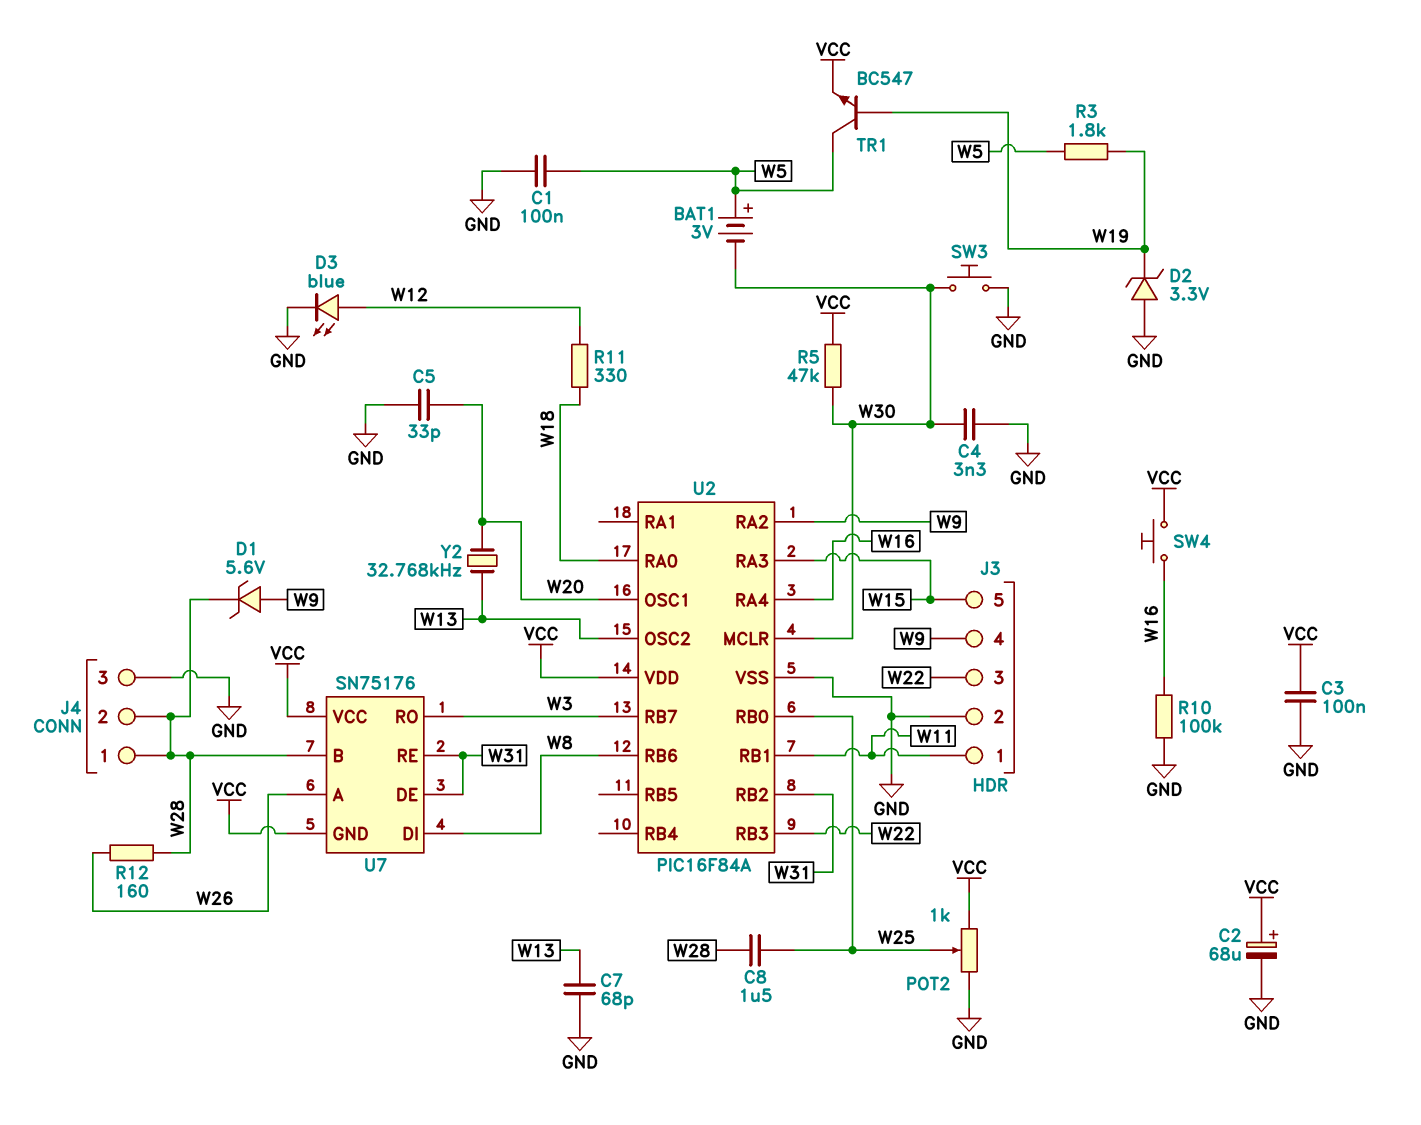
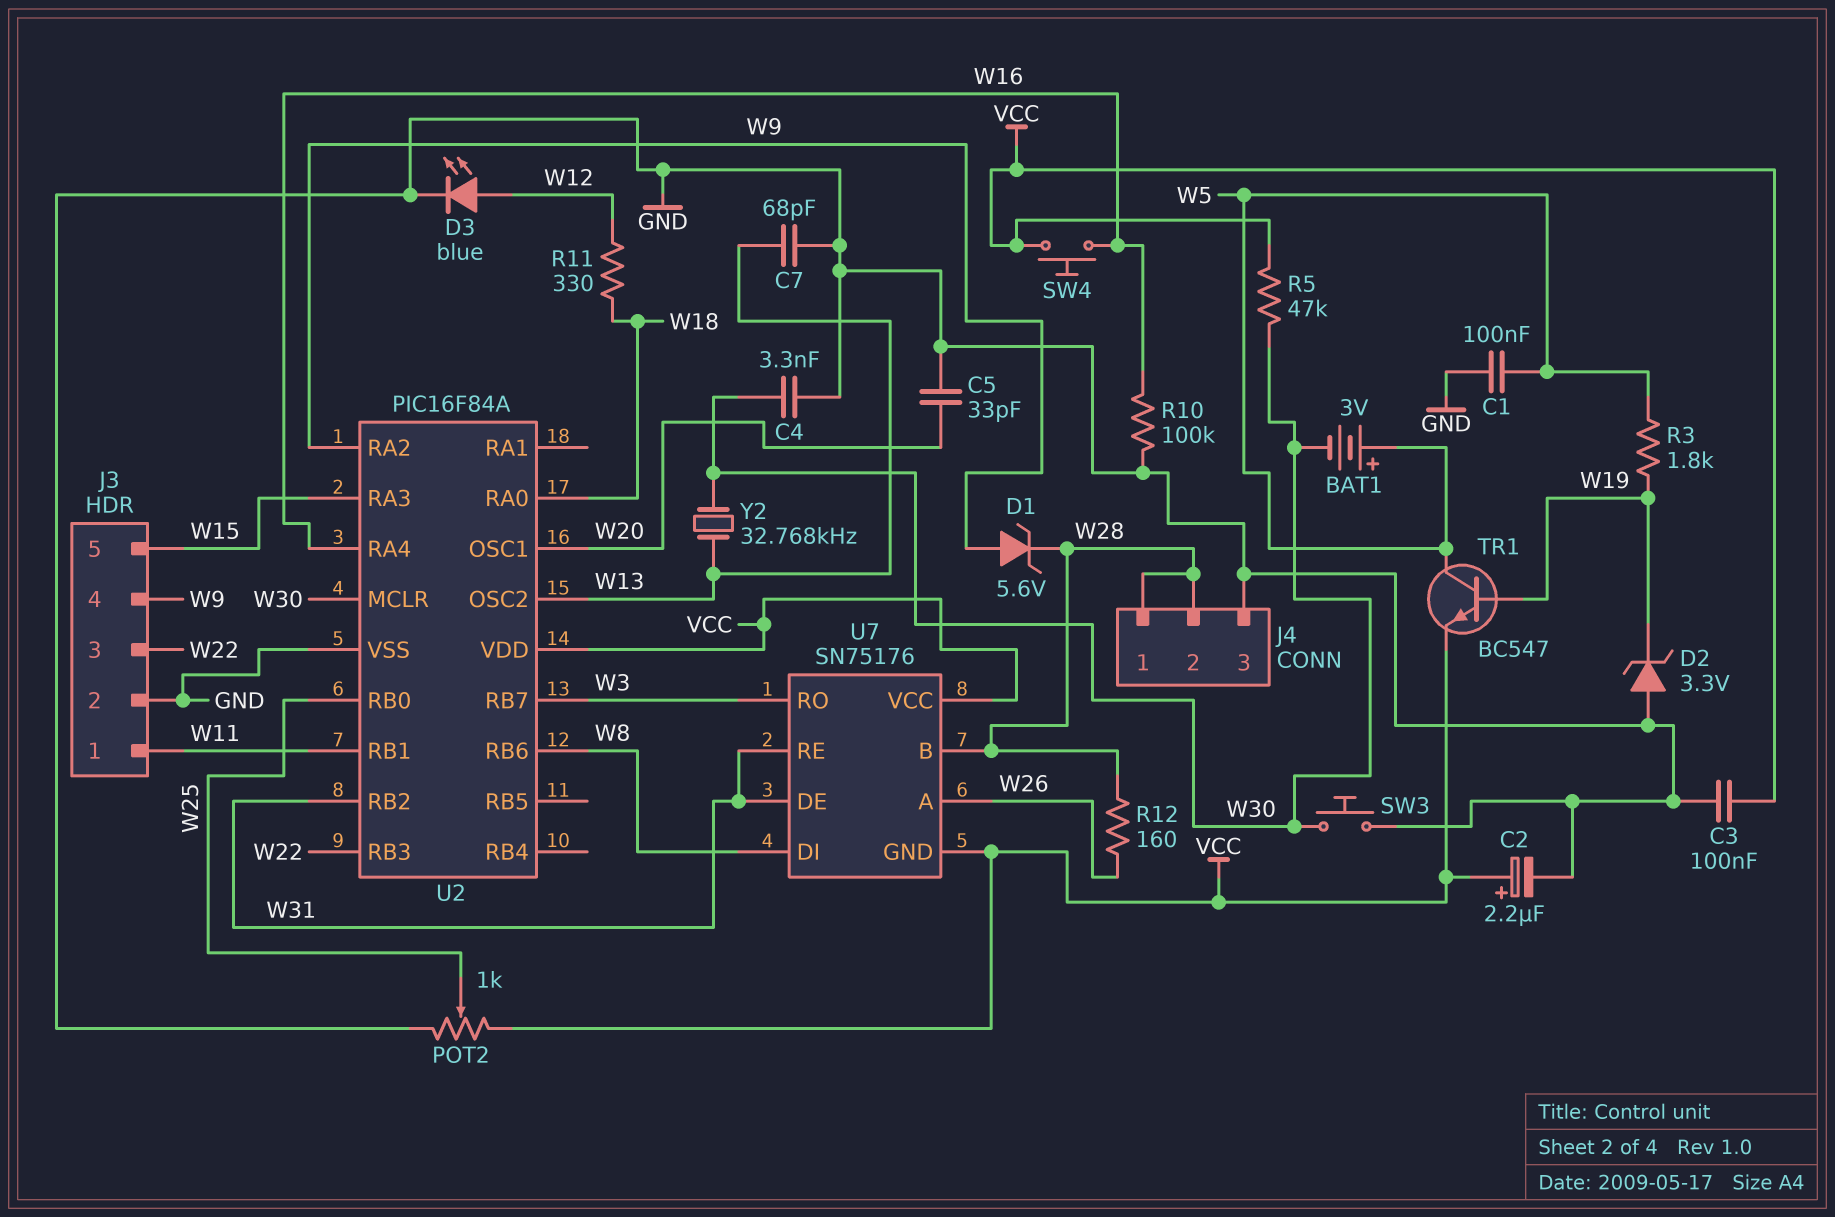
C2: 68uF (plus VCC, minus GND) -> 2.2uF (plus VCC, minus GND)
C8: 1.5uF (W25, W28) -> none
Y2: 32.768kHz (W13, W20) -> 32.768kHz (W13, W30)

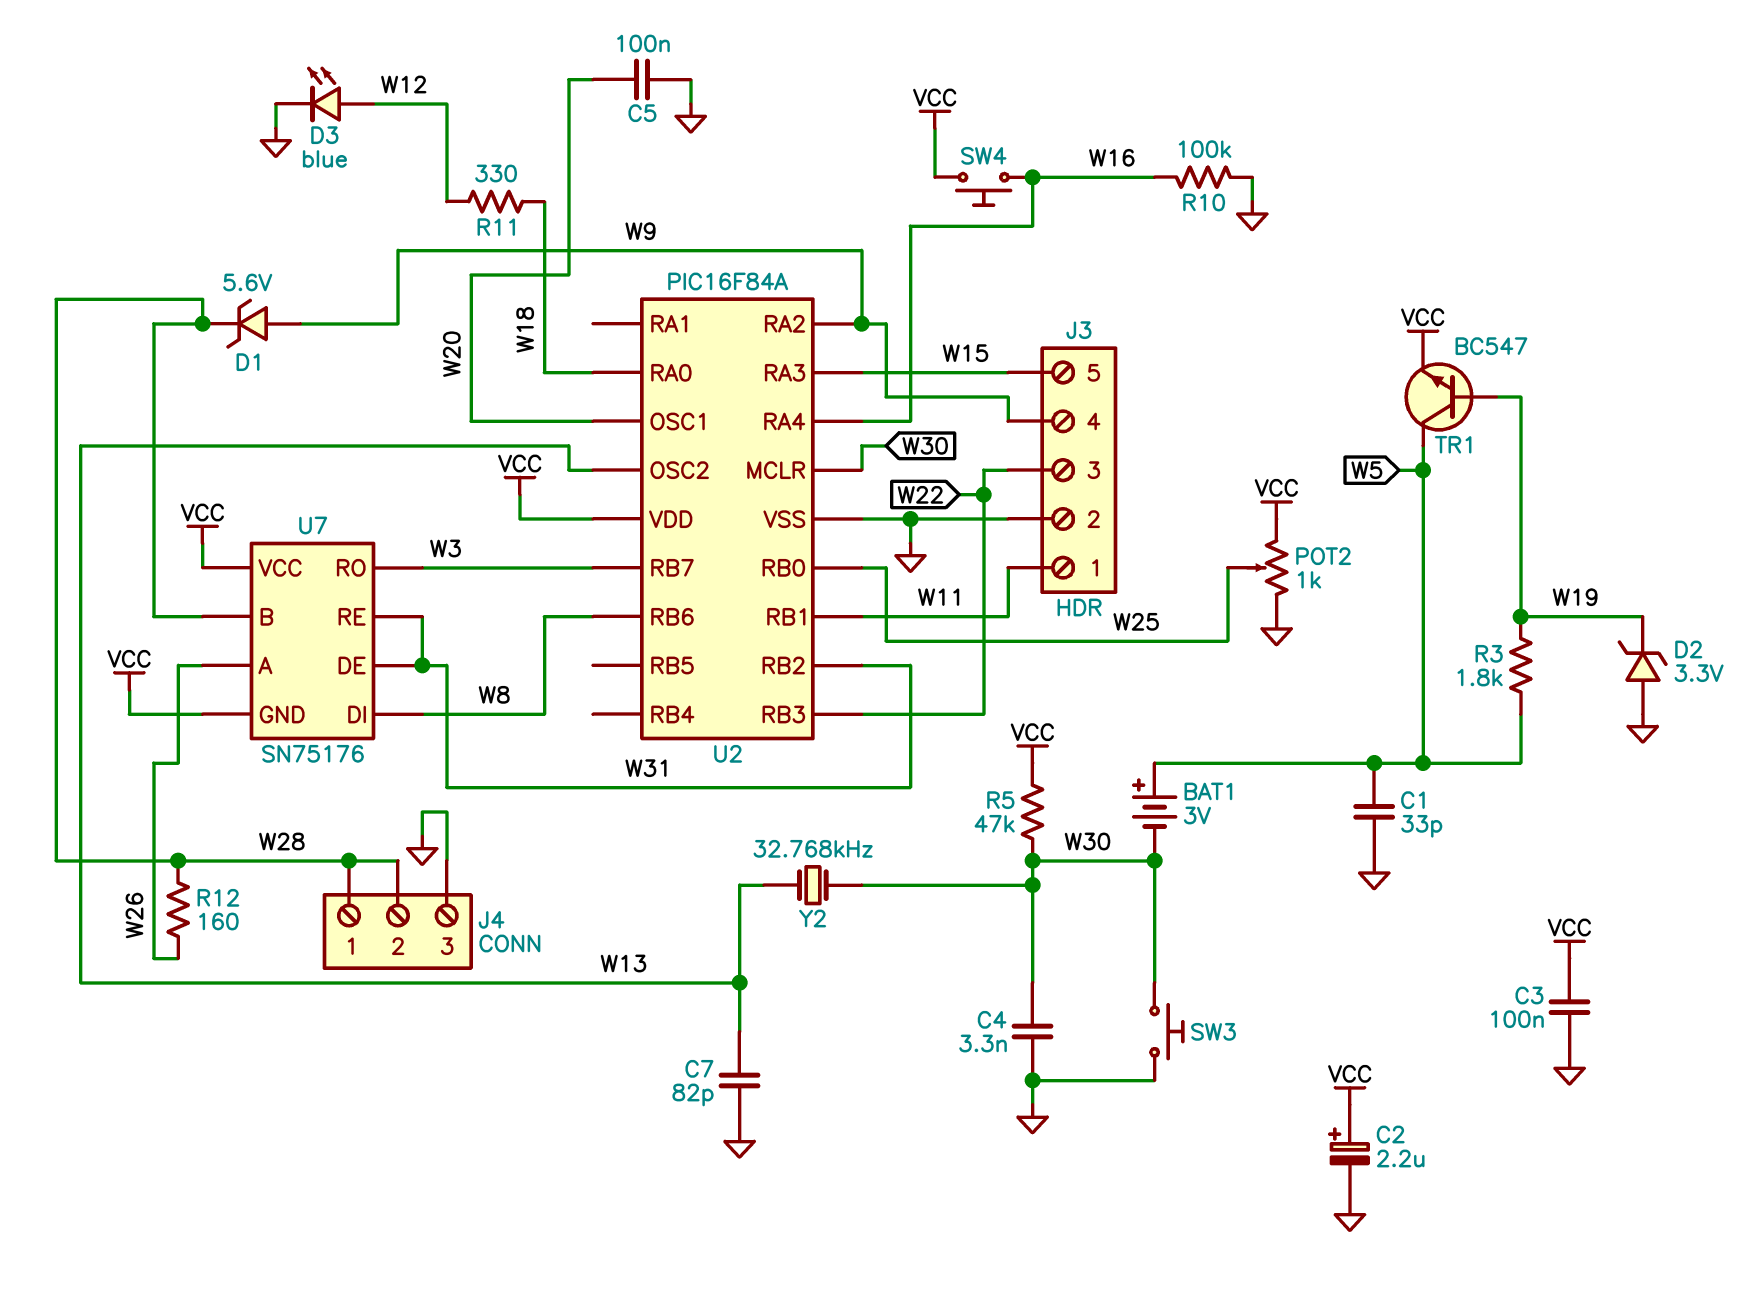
C1: 100nF (GND, W5) -> 33pF (GND, W5)
C5: 33pF (GND, W20) -> 100nF (GND, W20)
C7: 68pF (GND, W13) -> 82pF (GND, W13)

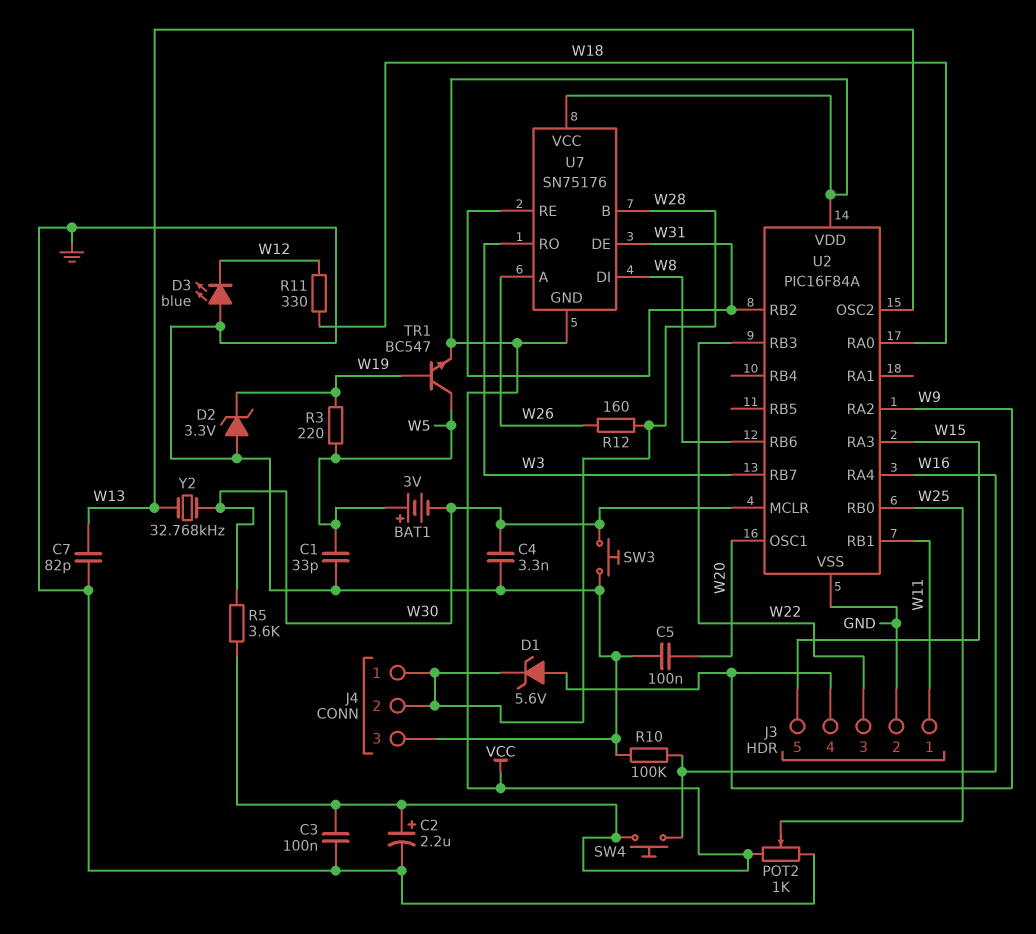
D3: LED blue (A W12, K GND) -> LED blue (A GND, K W12)
R3: 1.8k (W5, W19) -> 220 (W5, W19)
R5: 47k (VCC, W30) -> 3.6k (VCC, W30)

